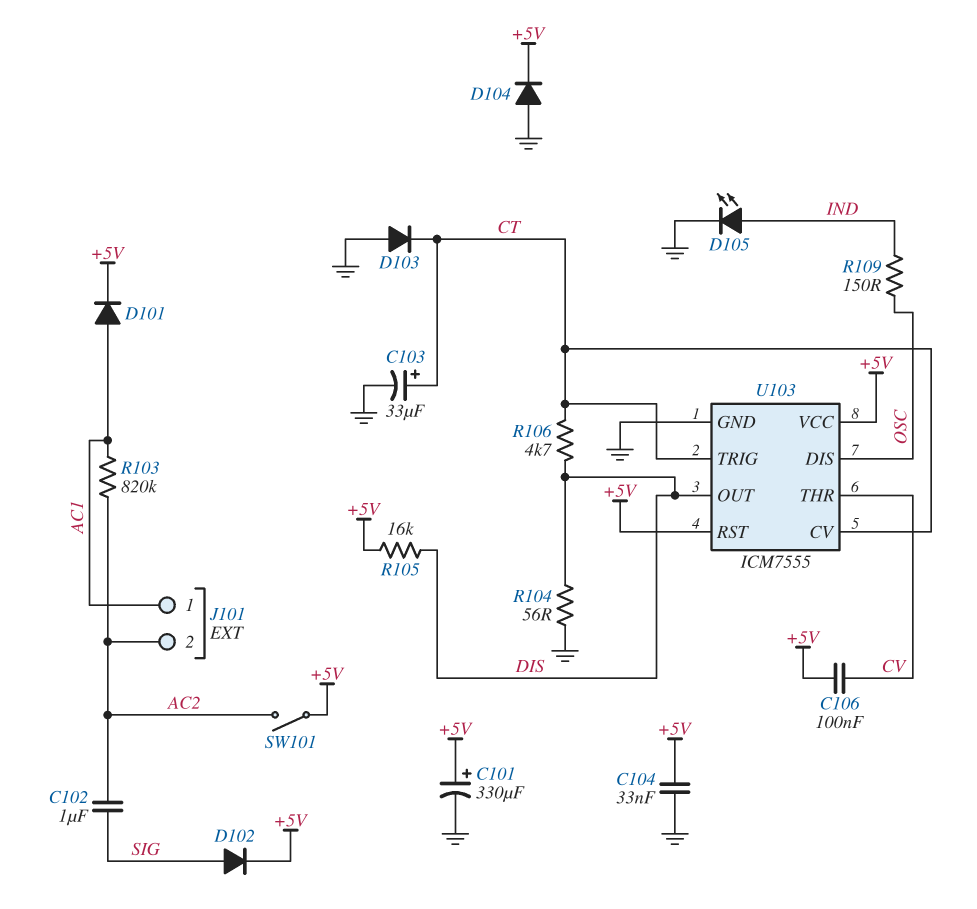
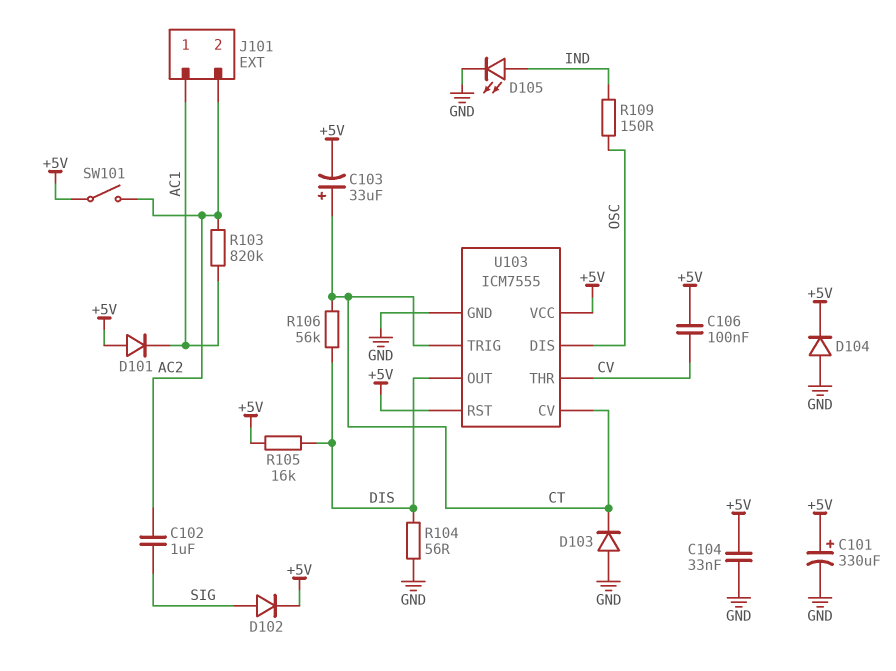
C103: 33uF (plus CT, minus GND) -> 33uF (plus CT, minus +5V)
D101: diode (A AC1, K +5V) -> diode (A +5V, K AC1)
R106: 4.7k (CT, DIS) -> 56k (CT, DIS)

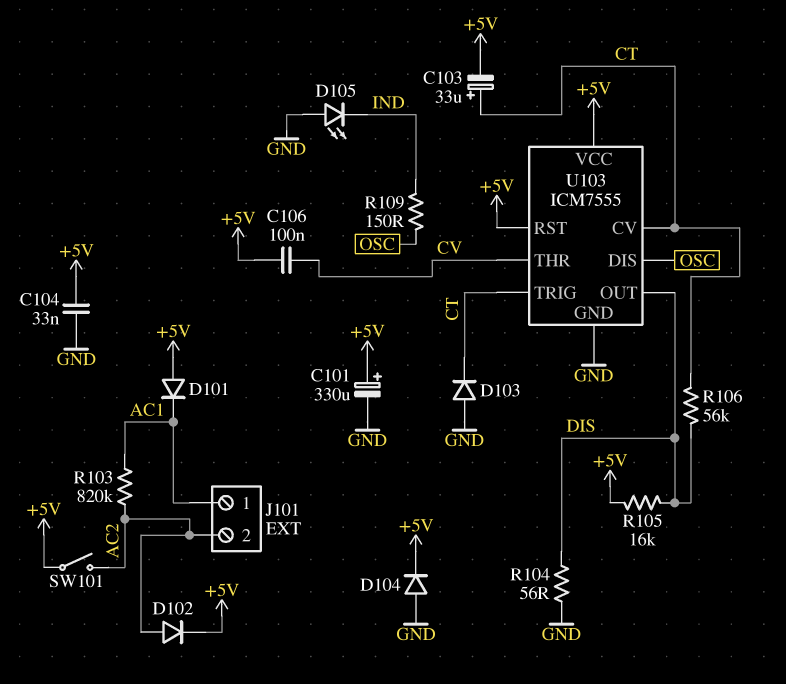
C102: 1uF (AC2, SIG) -> none
D102: diode (A SIG, K +5V) -> diode (A AC2, K +5V)
D105: LED (A IND, K GND) -> LED (A GND, K IND)

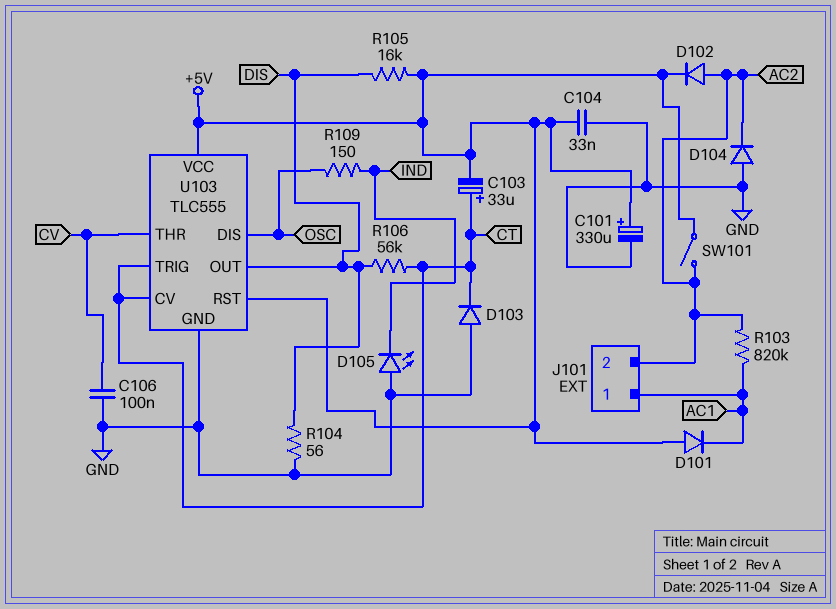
C106: 100nF (+5V, CV) -> 100nF (CV, GND)
D104: diode (A GND, K +5V) -> diode (A GND, K AC2)
U103: ICM7555 -> TLC555

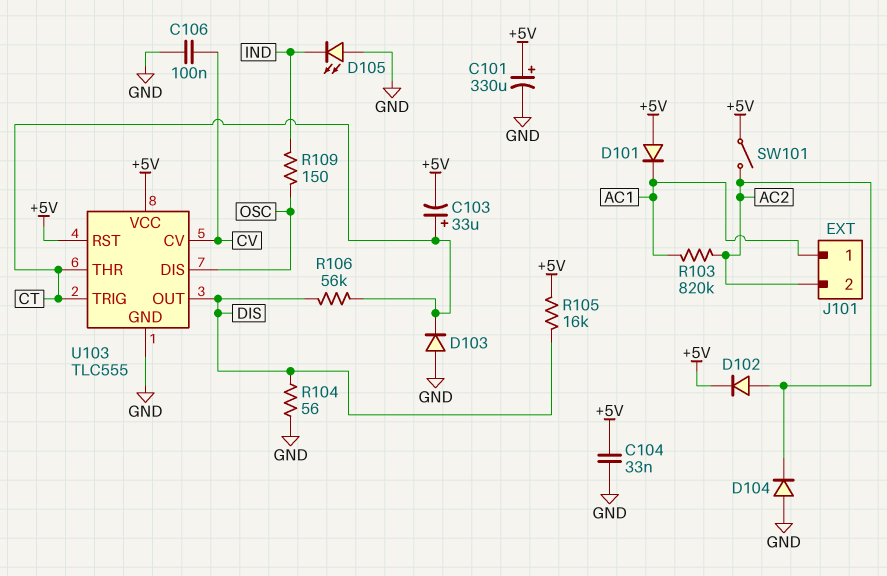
U103 pin CV: CT -> CV
U103 pin THR: CV -> CT

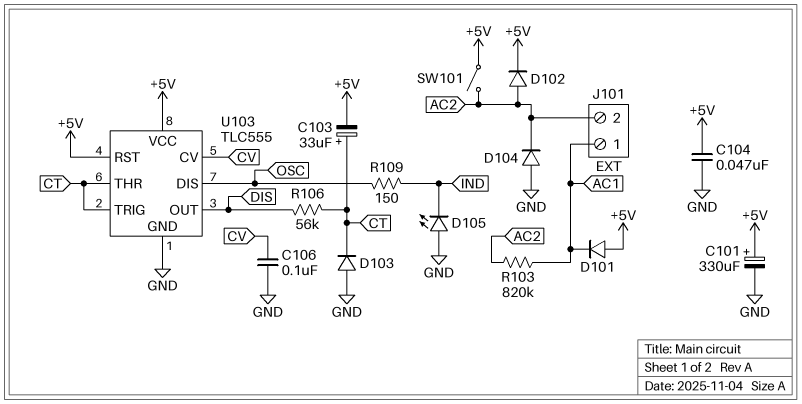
C104: 33nF (+5V, GND) -> 47nF (+5V, GND)
R104: 56 (DIS, GND) -> none
R105: 16k (+5V, DIS) -> none

